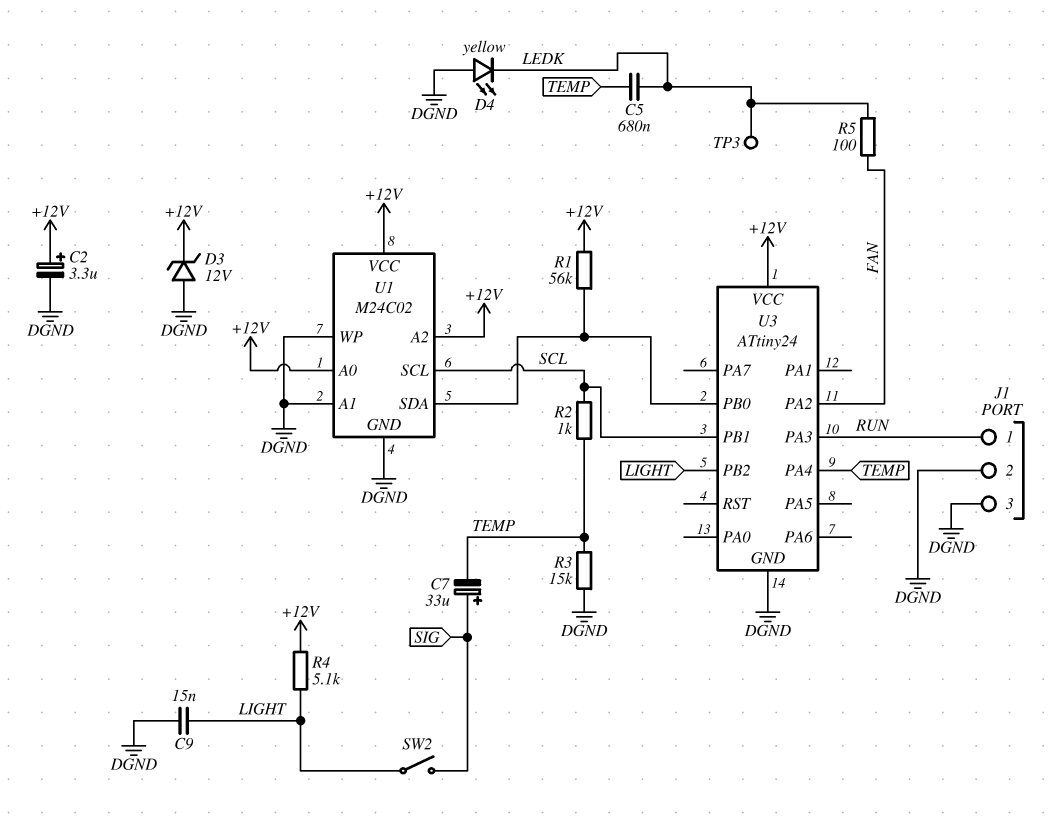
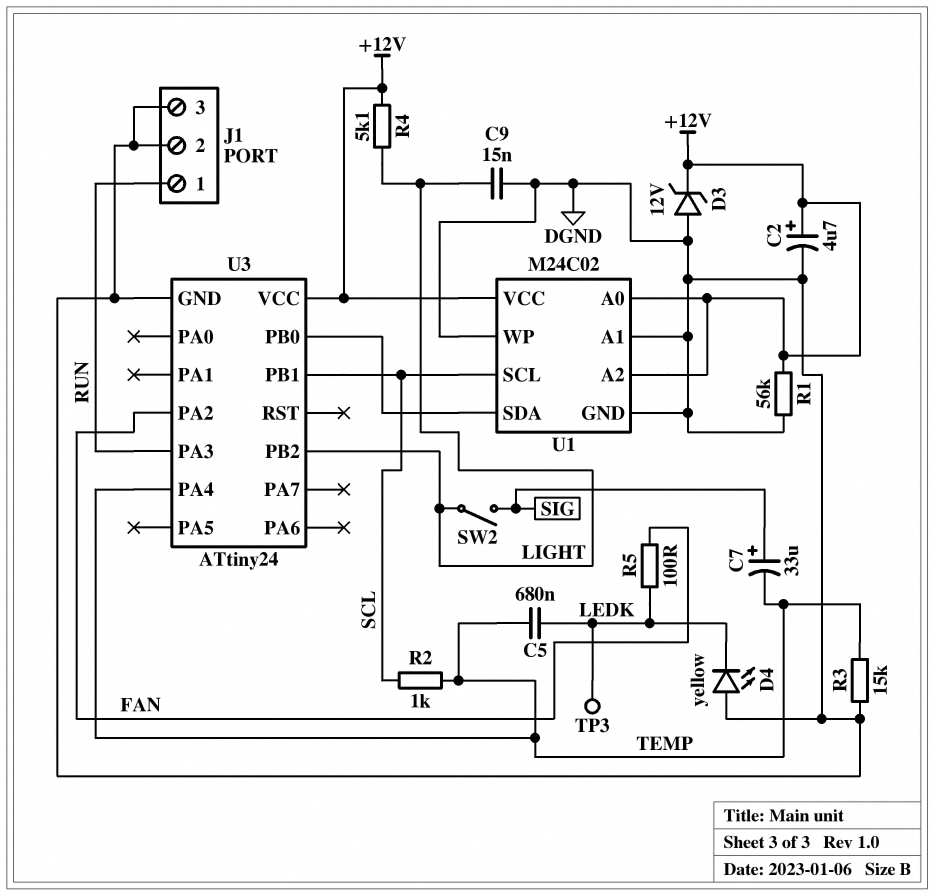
C2: 3.3uF (plus +12V, minus DGND) -> 4.7uF (plus +12V, minus DGND)
R1: 56k (+12V, U1/SDA) -> 56k (+12V, DGND)

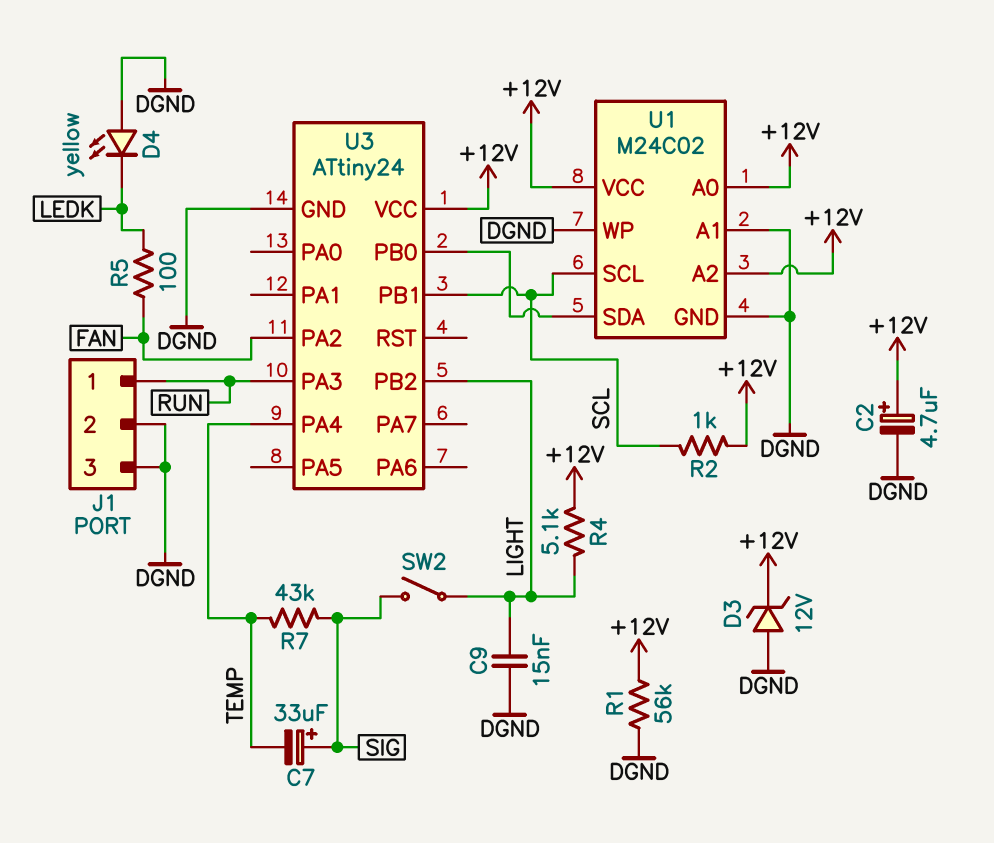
C5: 680nF (LEDK, TEMP) -> none
R2: 1k (SCL, TEMP) -> 1k (+12V, SCL)
R3: 15k (DGND, TEMP) -> none
R7: none -> 43k (SIG, TEMP)
TP3: test point (LEDK) -> none

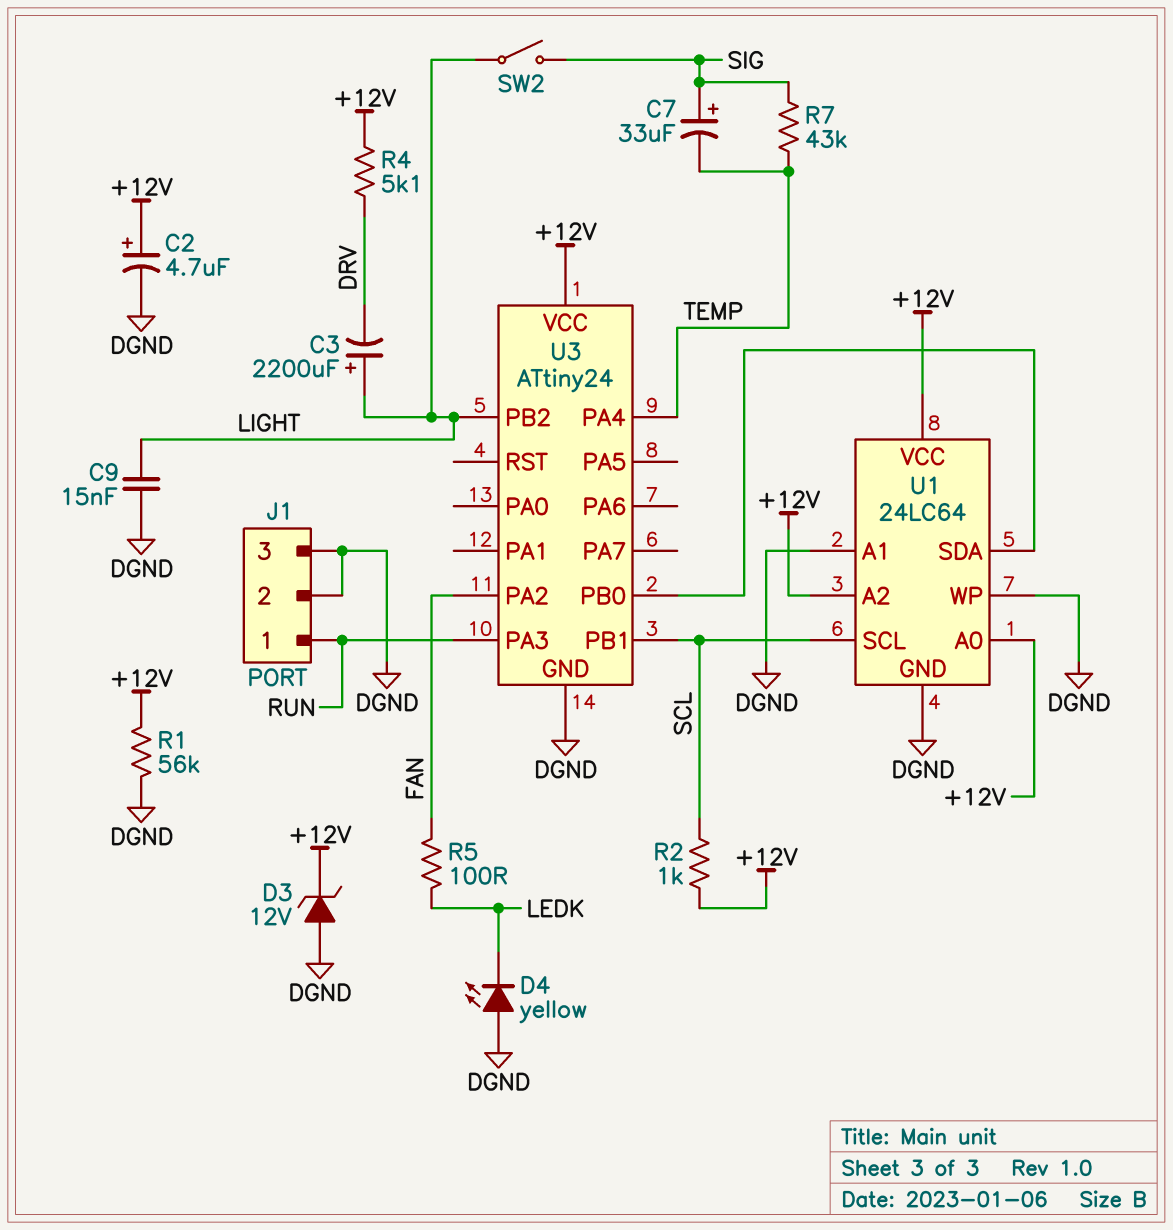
C3: none -> 2200uF (plus LIGHT, minus DRV)
R4: 5.1k (+12V, LIGHT) -> 5.1k (+12V, DRV)
U1: M24C02 -> 24LC64

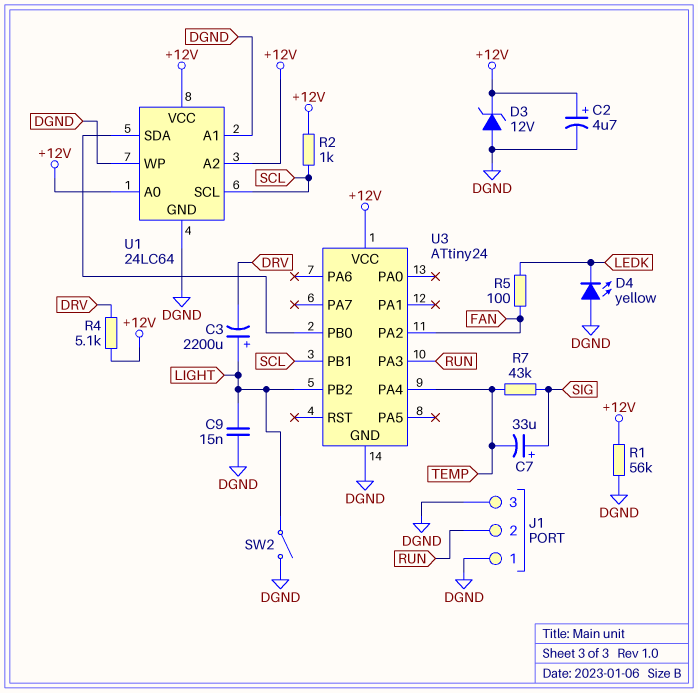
J1 pin 1: RUN -> DGND
J1 pin 2: DGND -> RUN
SW2: switch (LIGHT, SIG) -> switch (DGND, LIGHT)

